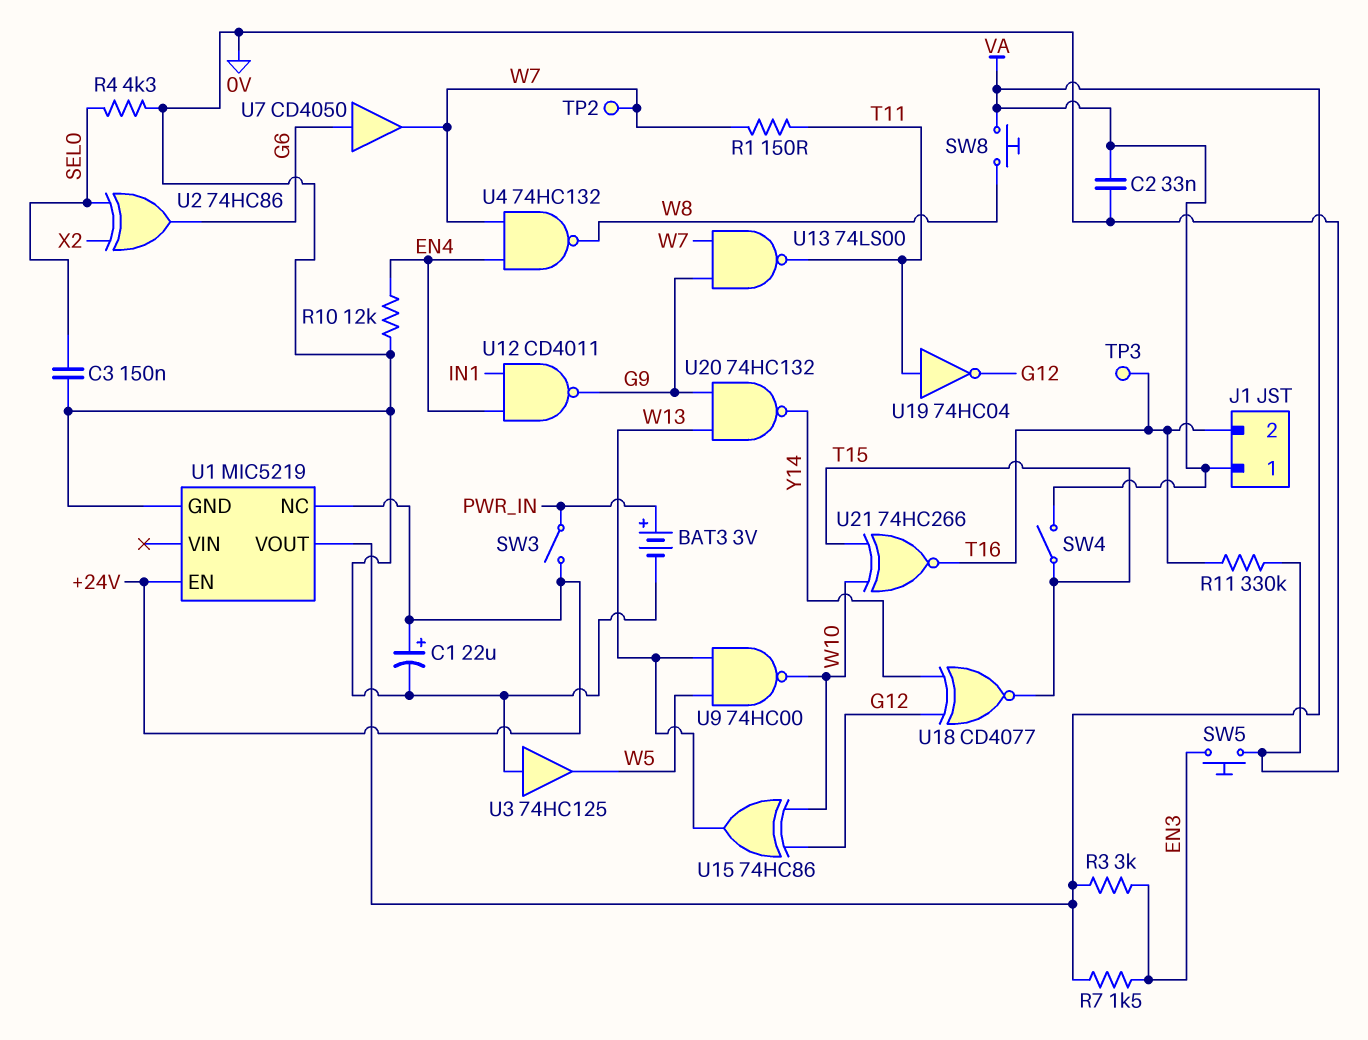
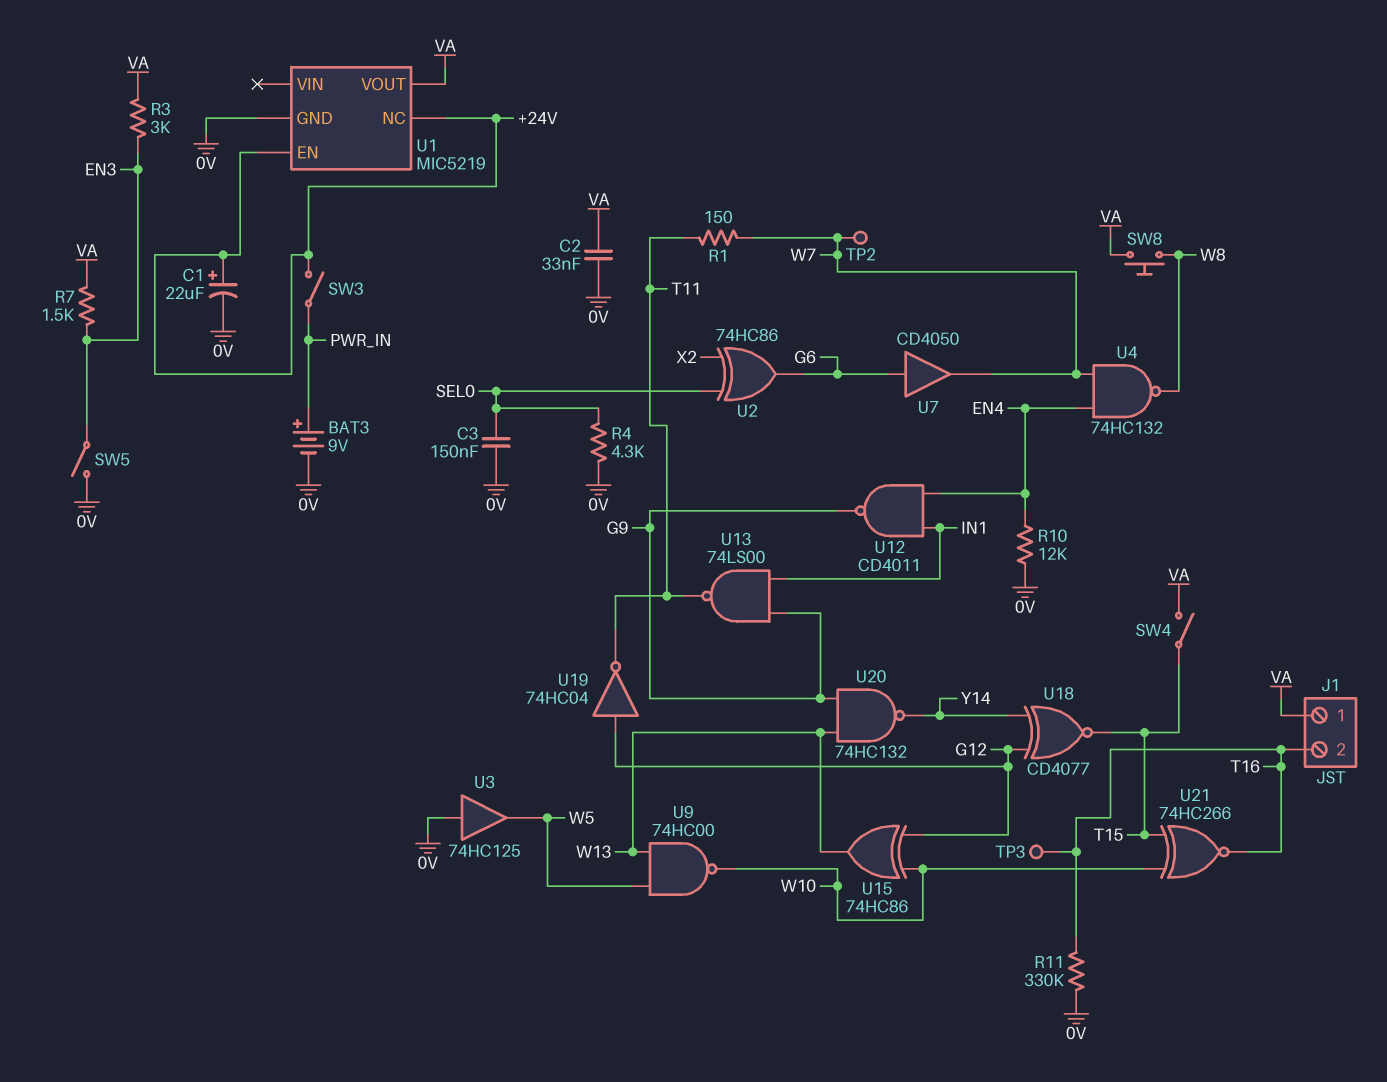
BAT3: 3V (plus PWR_IN, minus 0V) -> 9V (plus PWR_IN, minus 0V)
SW5: button (0V, EN3) -> switch (0V, EN3)
U13: NAND 74LS00 (in G9, in W7, out T11) -> NAND 74LS00 (in G9, in IN1, out T11)
U19: NOT 74HC04 (in T11, out G12) -> NOT 74HC04 (in G12, out T11)

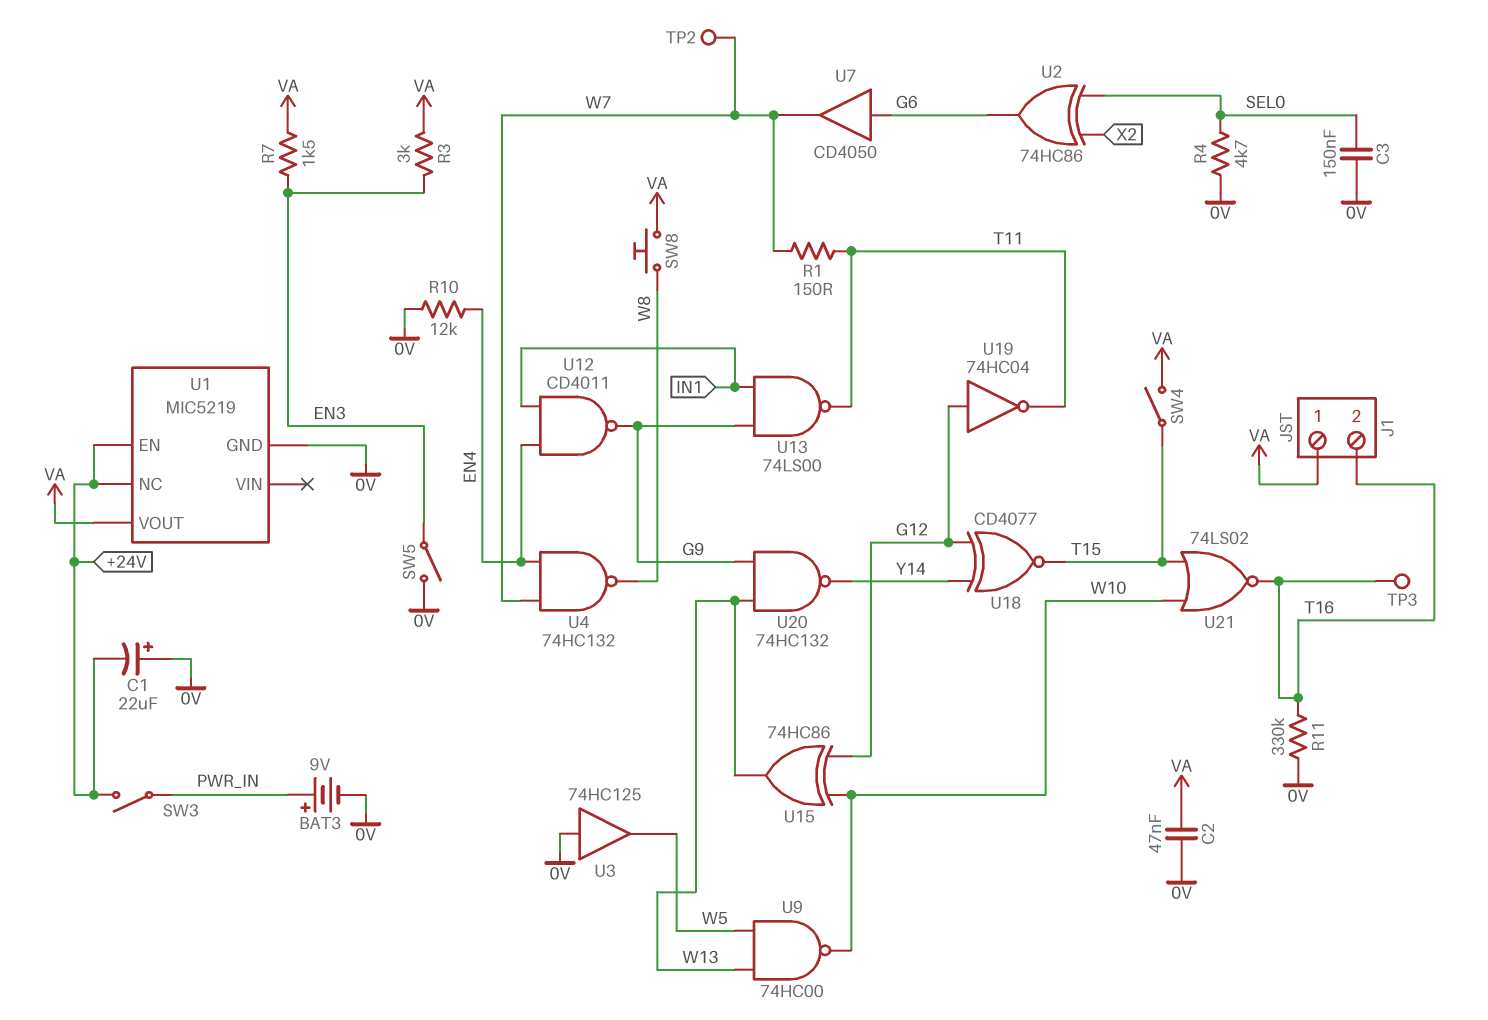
C1: 22uF (plus +24V, minus 0V) -> 22uF (plus 0V, minus +24V)
C2: 33nF (0V, VA) -> 47nF (0V, VA)
R4: 4.3k (0V, SEL0) -> 4.7k (0V, SEL0)
U21: XNOR 74HC266 (in T15, in W10, out T16) -> NOR 74LS02 (in T15, in W10, out T16)

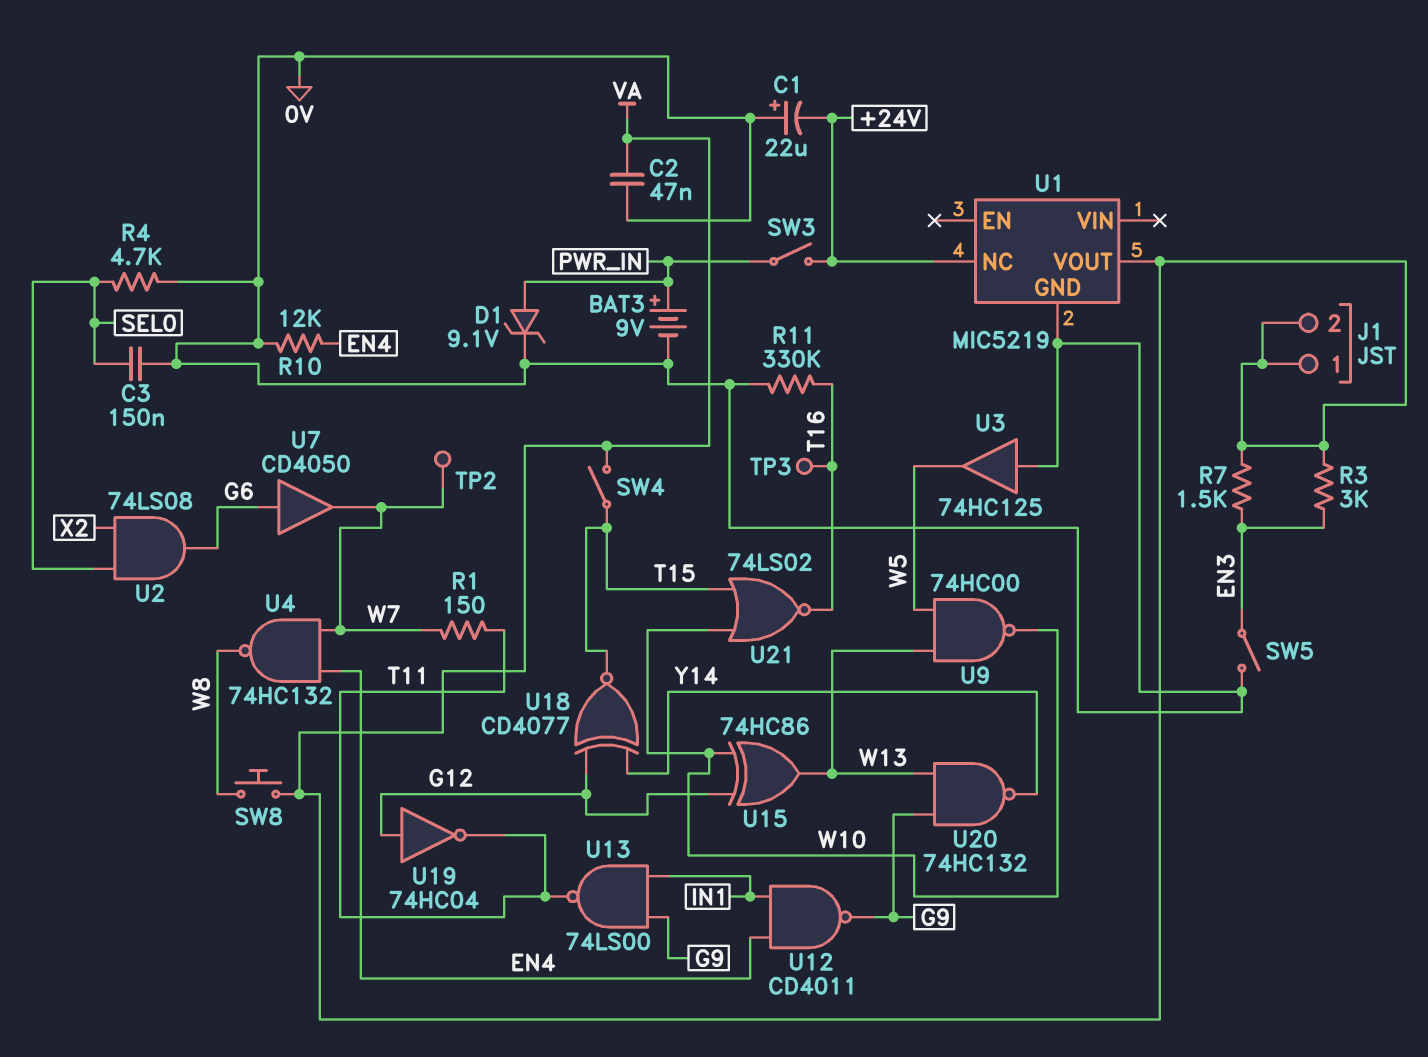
D1: none -> zener 9.1V (A PWR_IN, K 0V)
J1 pin 2: T16 -> VA
U1 pin EN: +24V -> none
U2: XOR 74HC86 (in SEL0, in X2, out G6) -> AND 74LS08 (in SEL0, in X2, out G6)

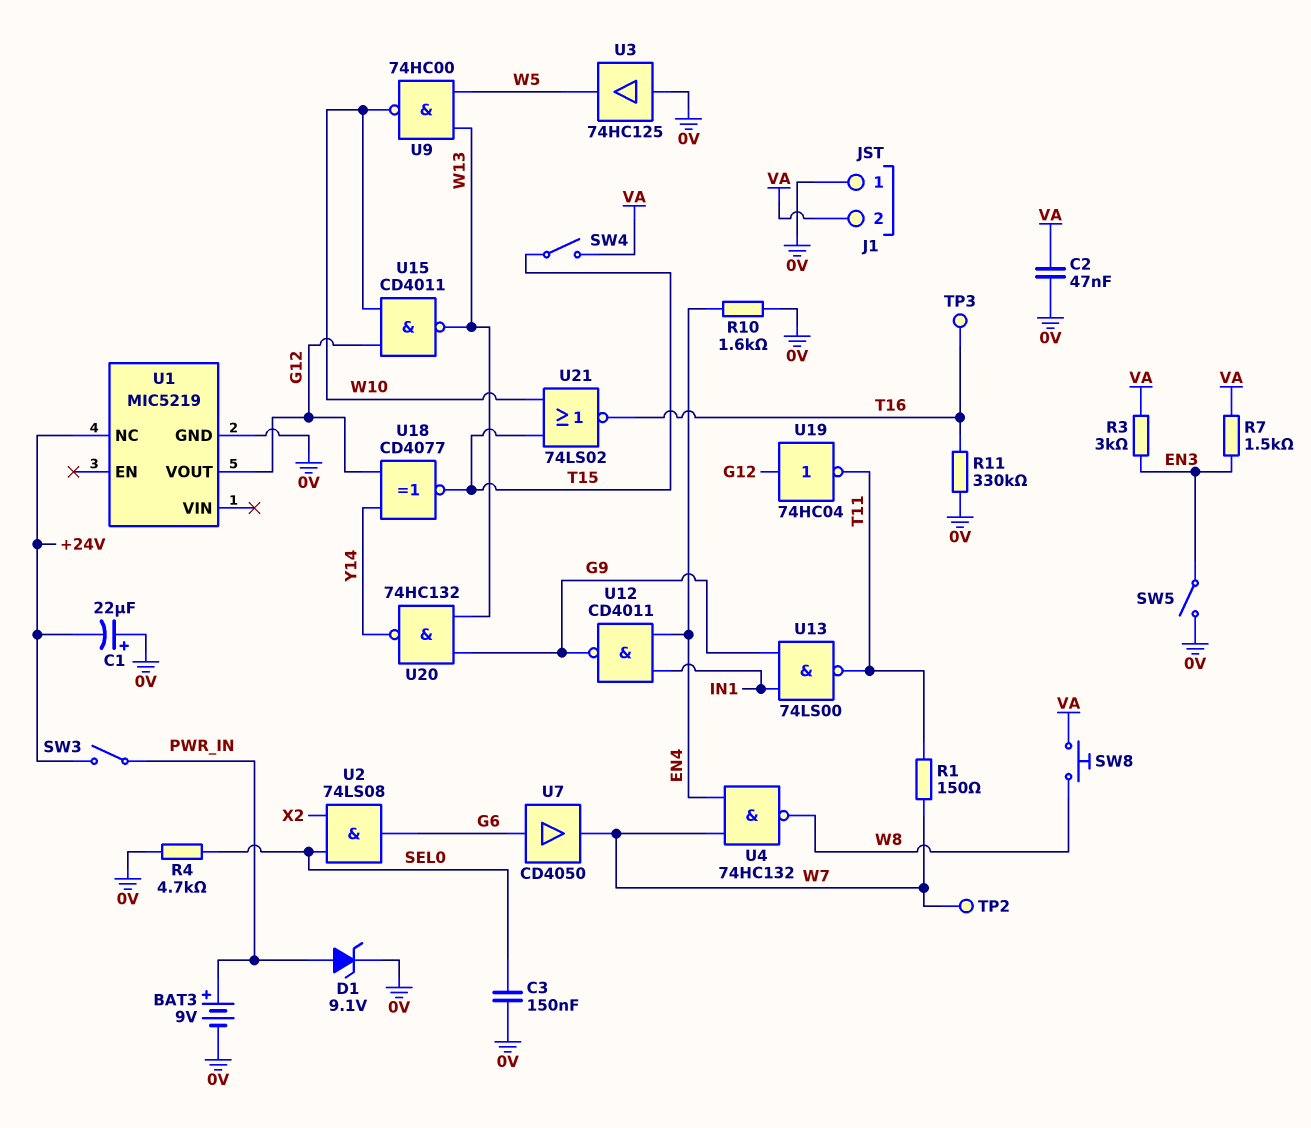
J1 pin 1: VA -> 0V
R10: 12k (0V, EN4) -> 1.6k (0V, EN4)
U1 pin VOUT: VA -> G12
U15: XOR 74HC86 (in G12, in W10, out W13) -> NAND CD4011 (in G12, in W10, out W13)

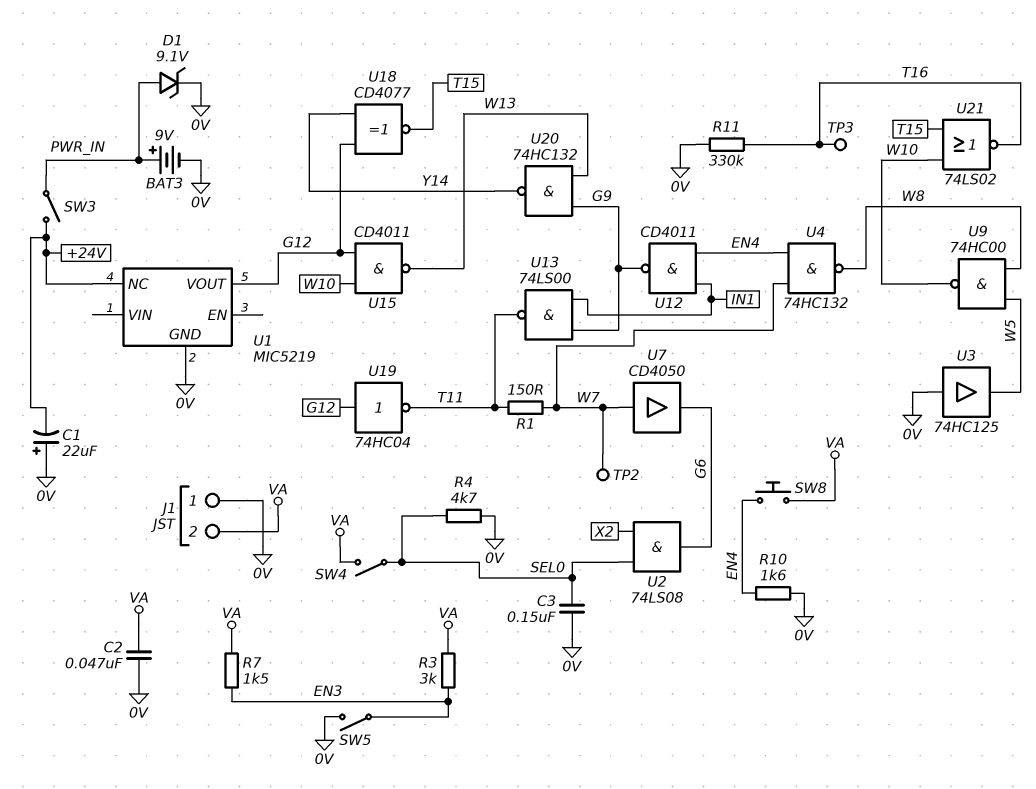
SW4: switch (T15, VA) -> switch (SEL0, VA)
SW8: button (VA, W8) -> button (EN4, VA)
U7: buffer CD4050 (in G6, out W7) -> buffer CD4050 (in W7, out G6)
U9: NAND 74HC00 (in W5, in W13, out W10) -> NAND 74HC00 (in W5, in W8, out W10)

